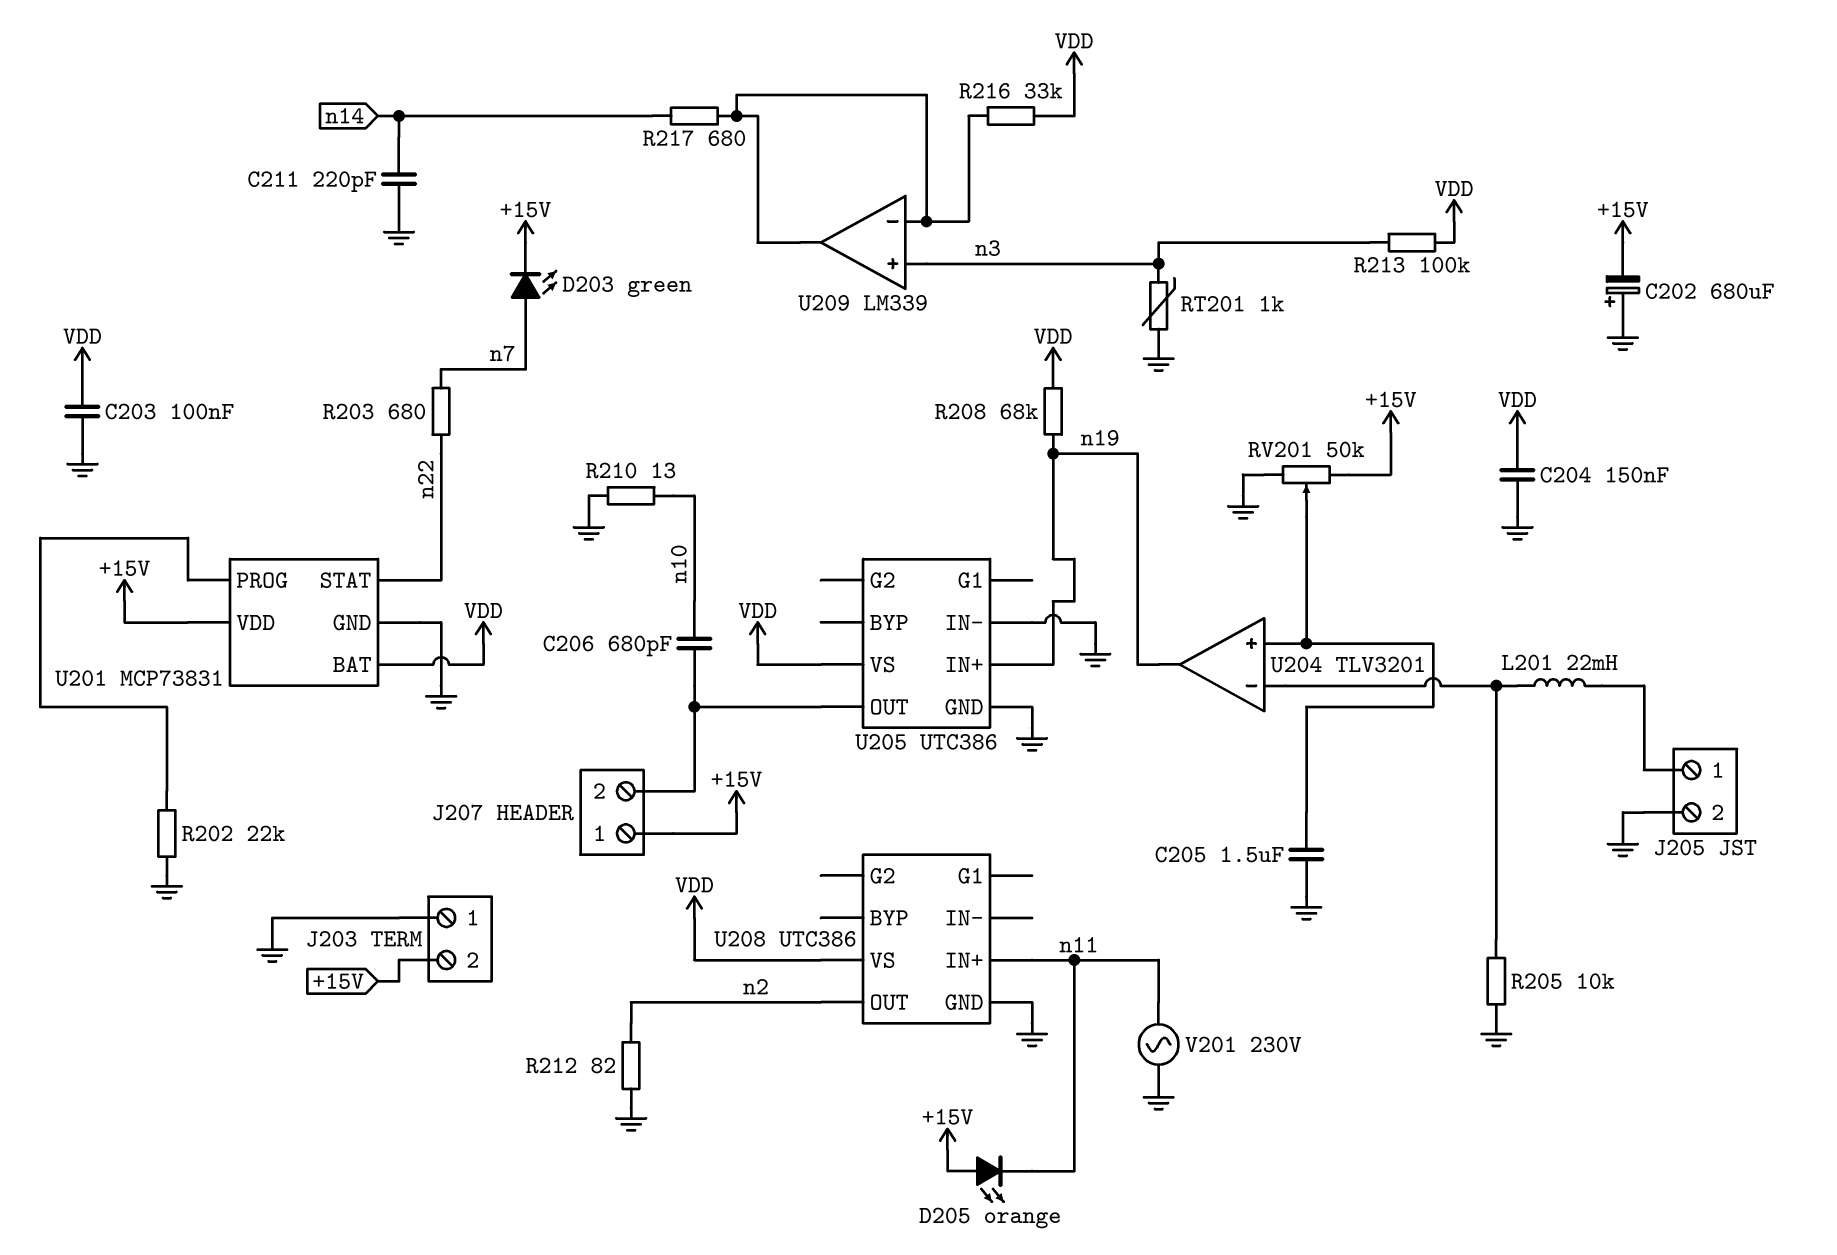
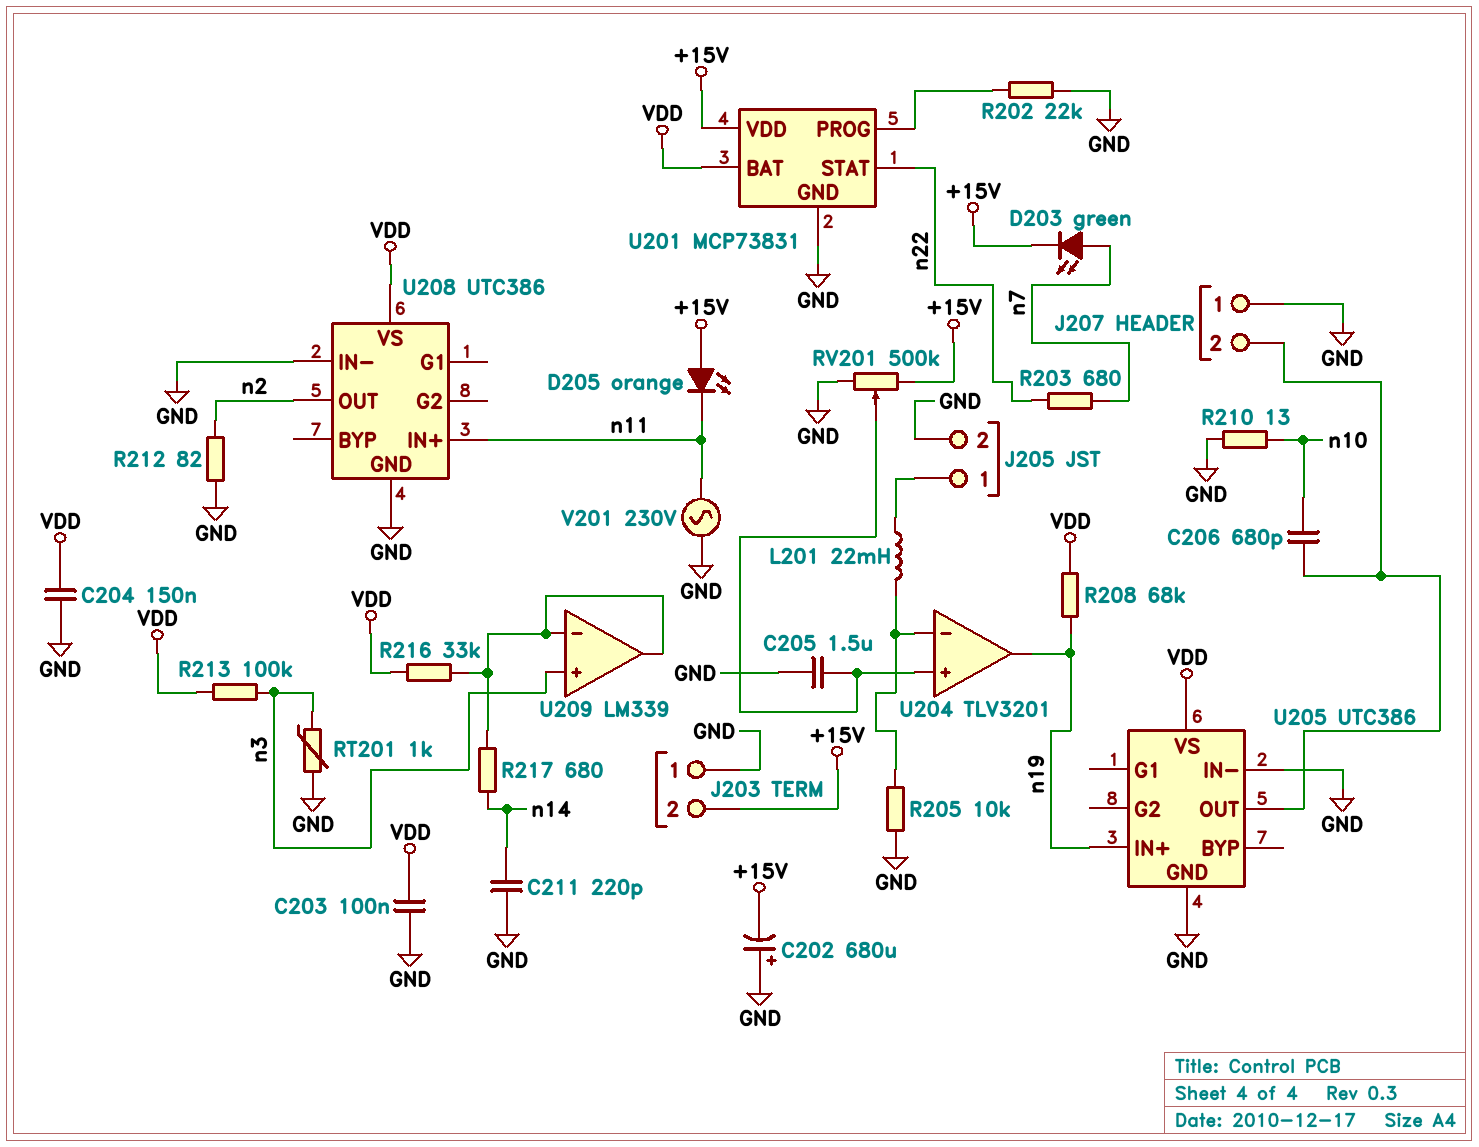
J207 pin 1: +15V -> GND
RV201: 50k (+15V, GND, wiper U204/in+) -> 500k (+15V, GND, wiper U204/in+)
U208 pin IN-: none -> GND

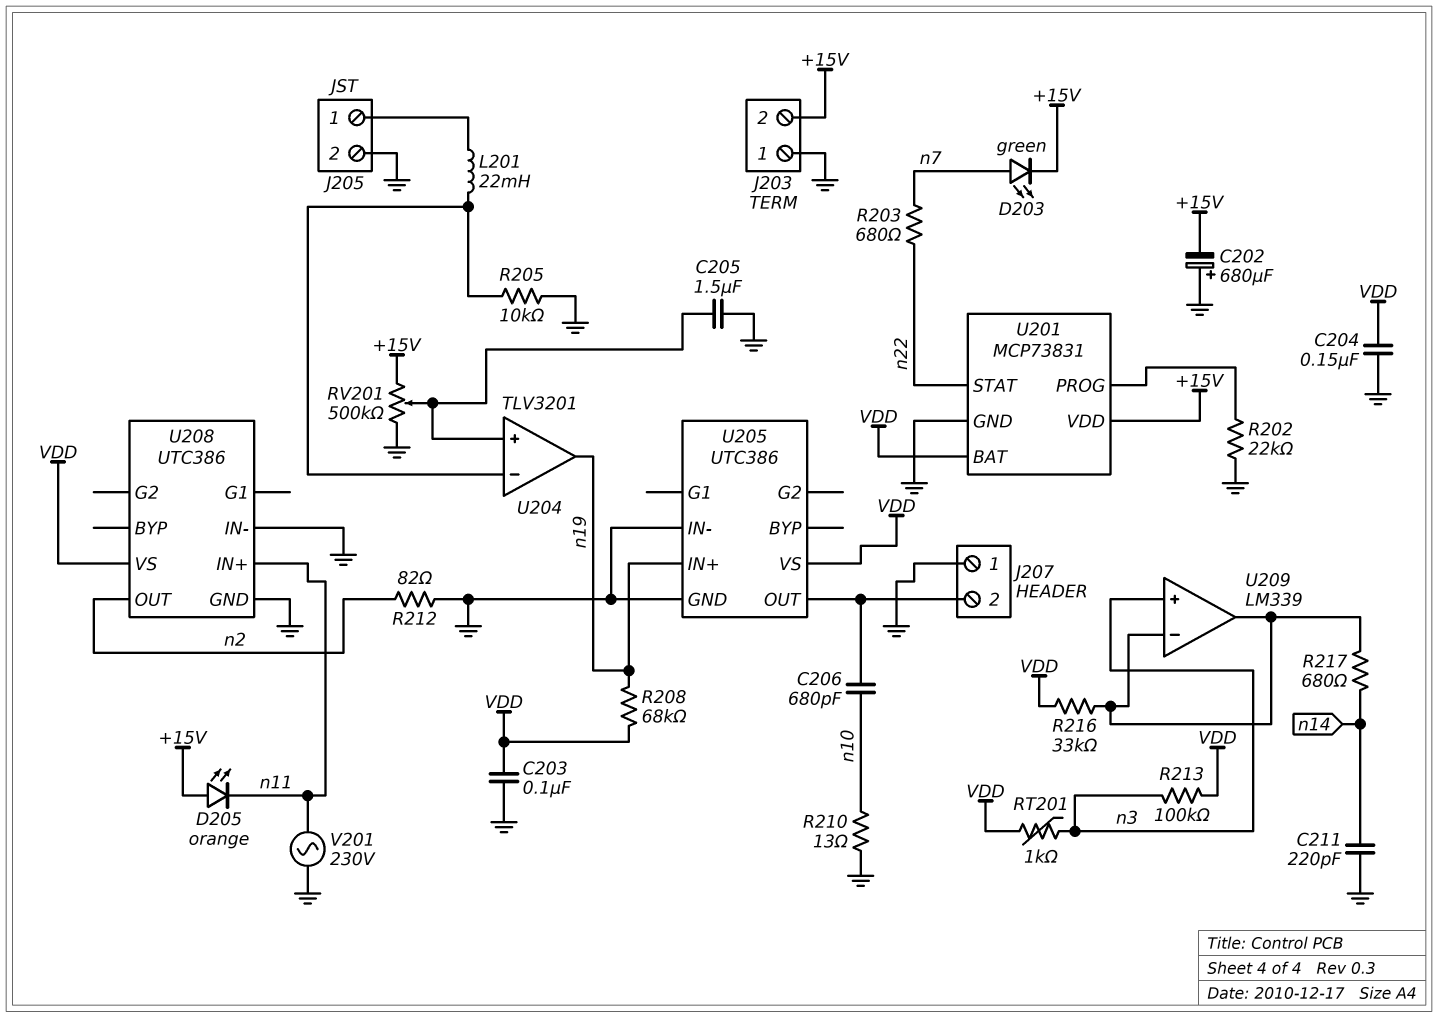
RT201: 1k (GND, n3) -> 1k (VDD, n3)

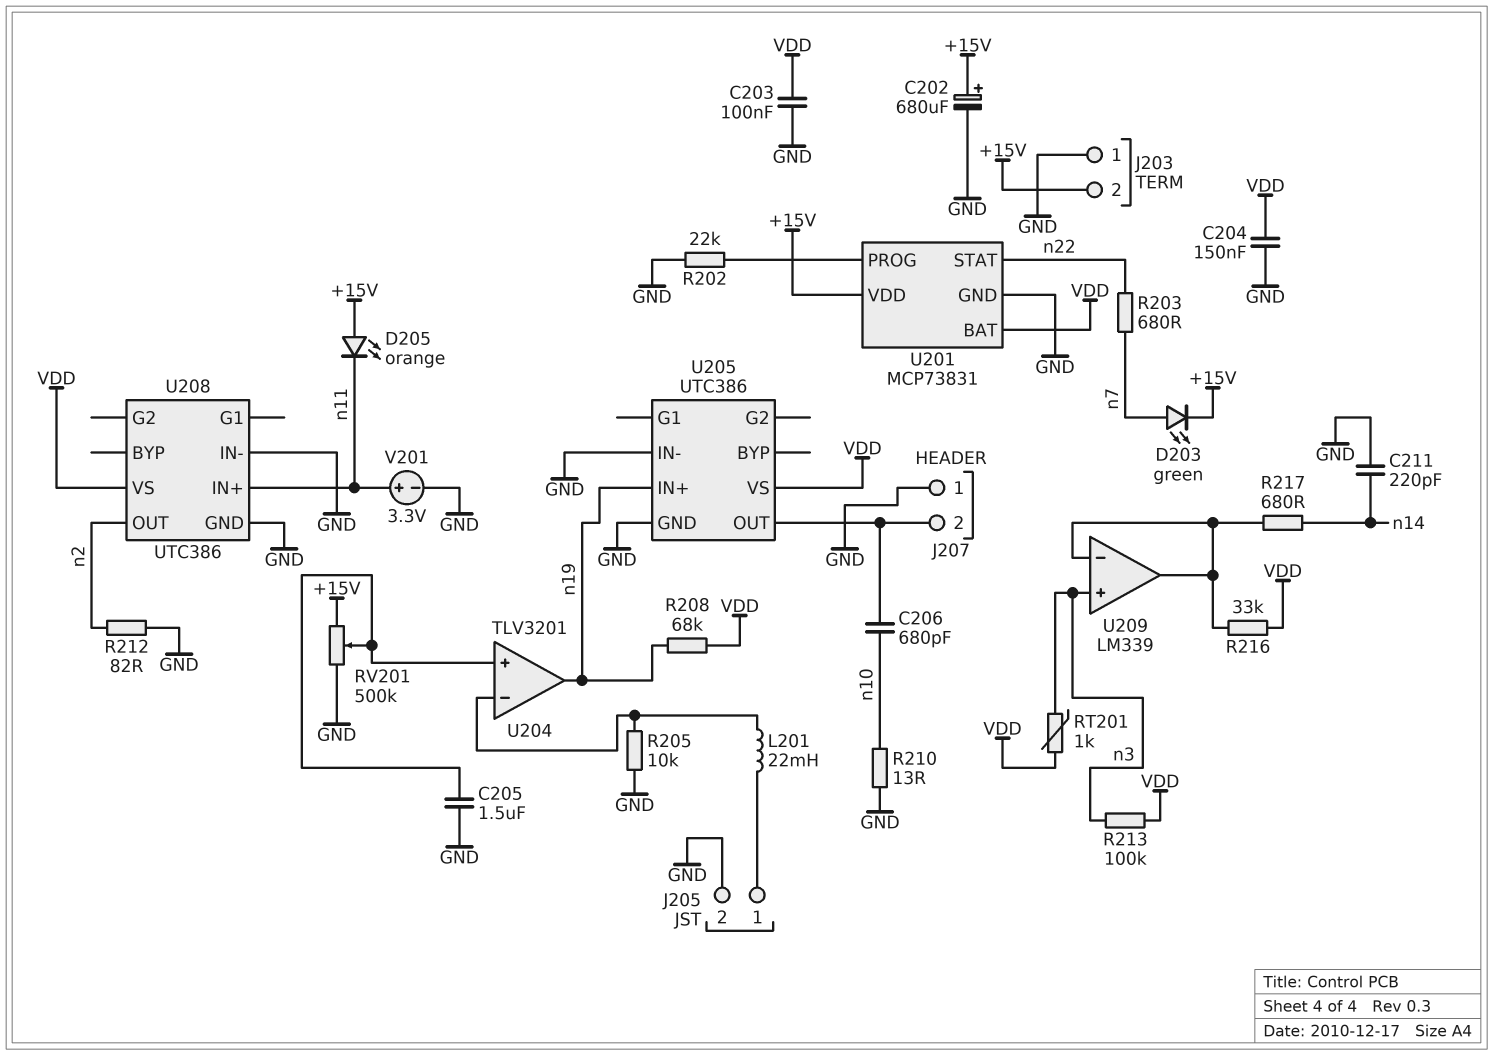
C202: 680uF (plus GND, minus +15V) -> 680uF (plus +15V, minus GND)
V201: AC 230V (GND, n11) -> 3.3V (plus n11, minus GND)

